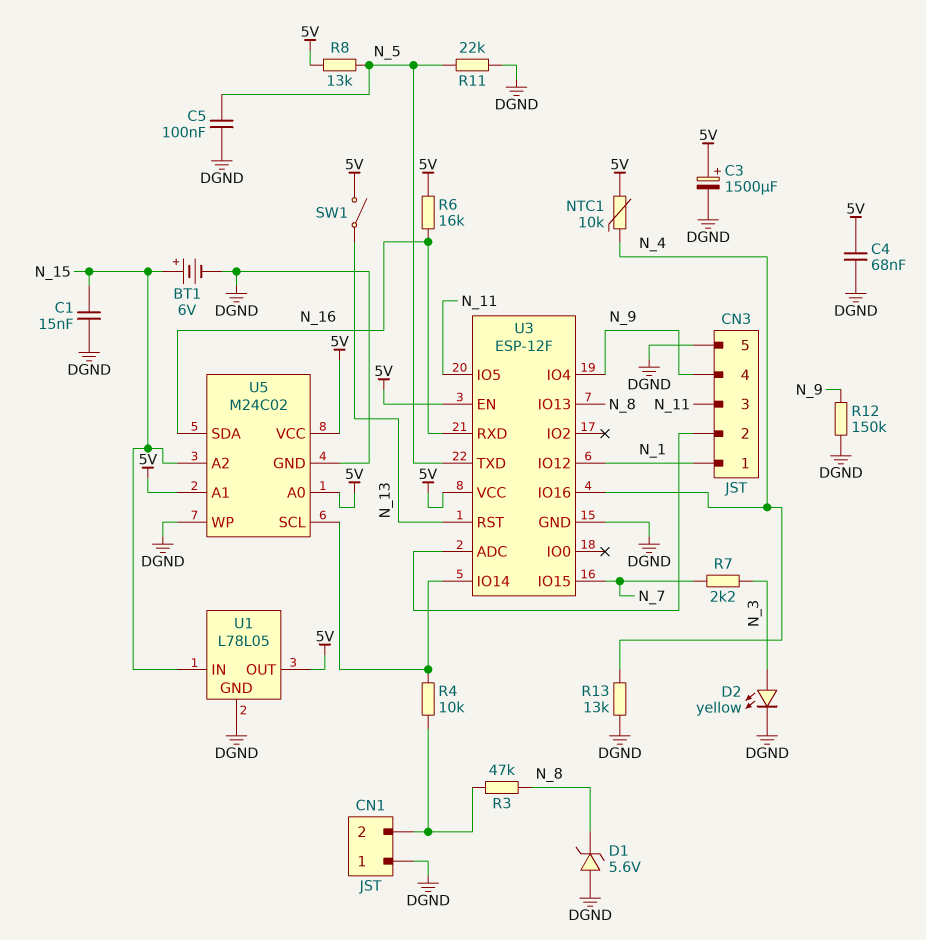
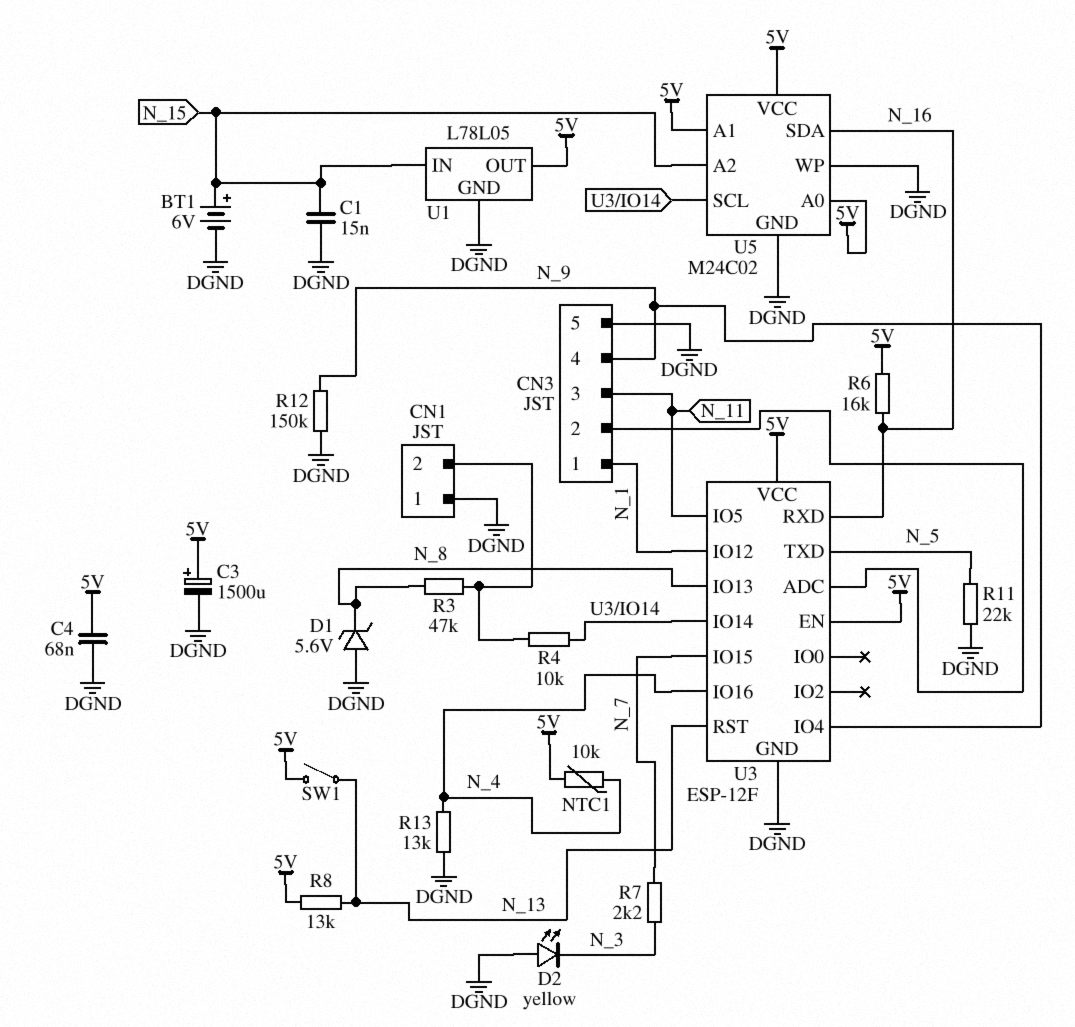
C5: 100nF (DGND, N_5) -> none
D2: LED yellow (A N_3, K DGND) -> LED yellow (A DGND, K N_3)
R8: 13k (5V, N_5) -> 13k (5V, N_13)

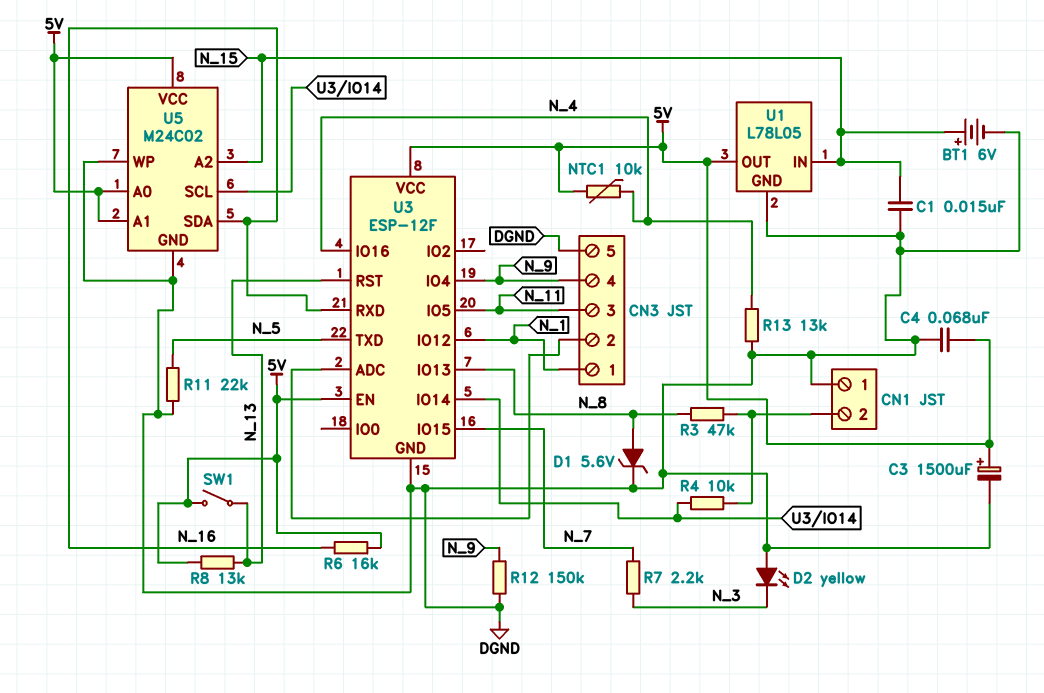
D1: zener 5.6V (A DGND, K N_8) -> zener 5.6V (A N_8, K DGND)

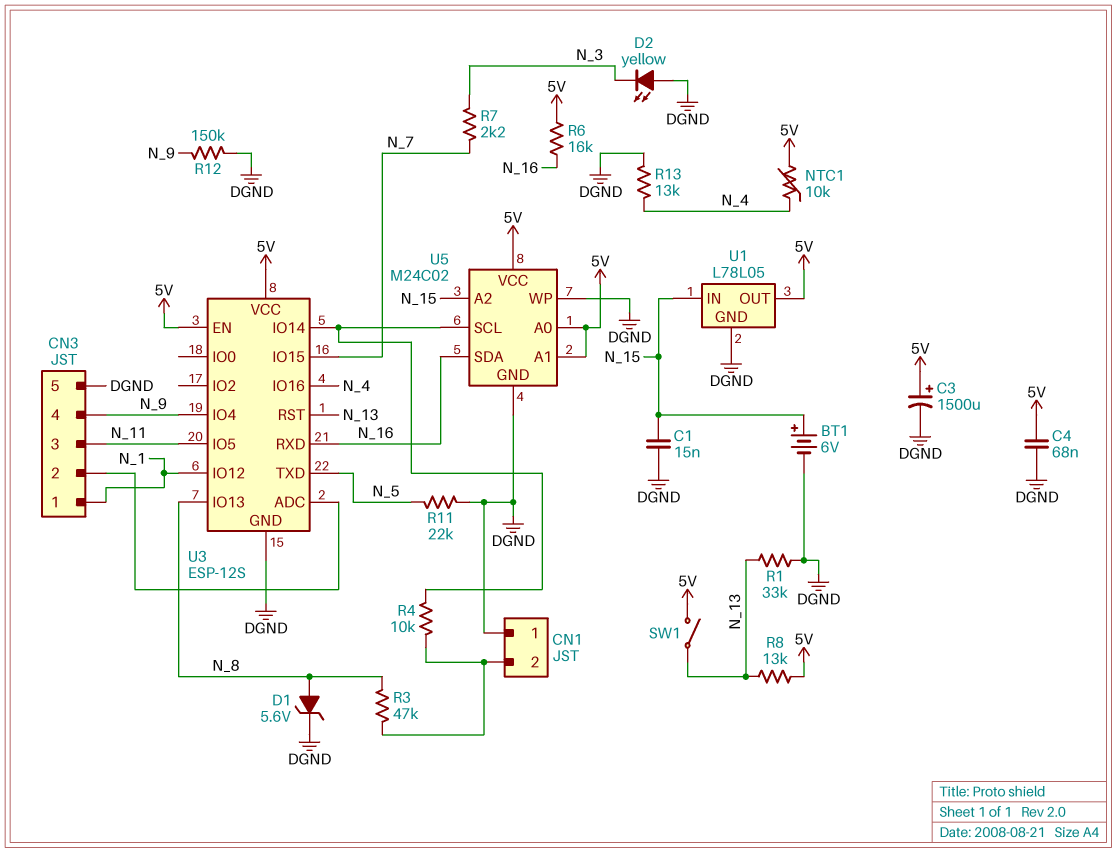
R1: none -> 33k (DGND, N_13)
U3: ESP-12F -> ESP-12S

